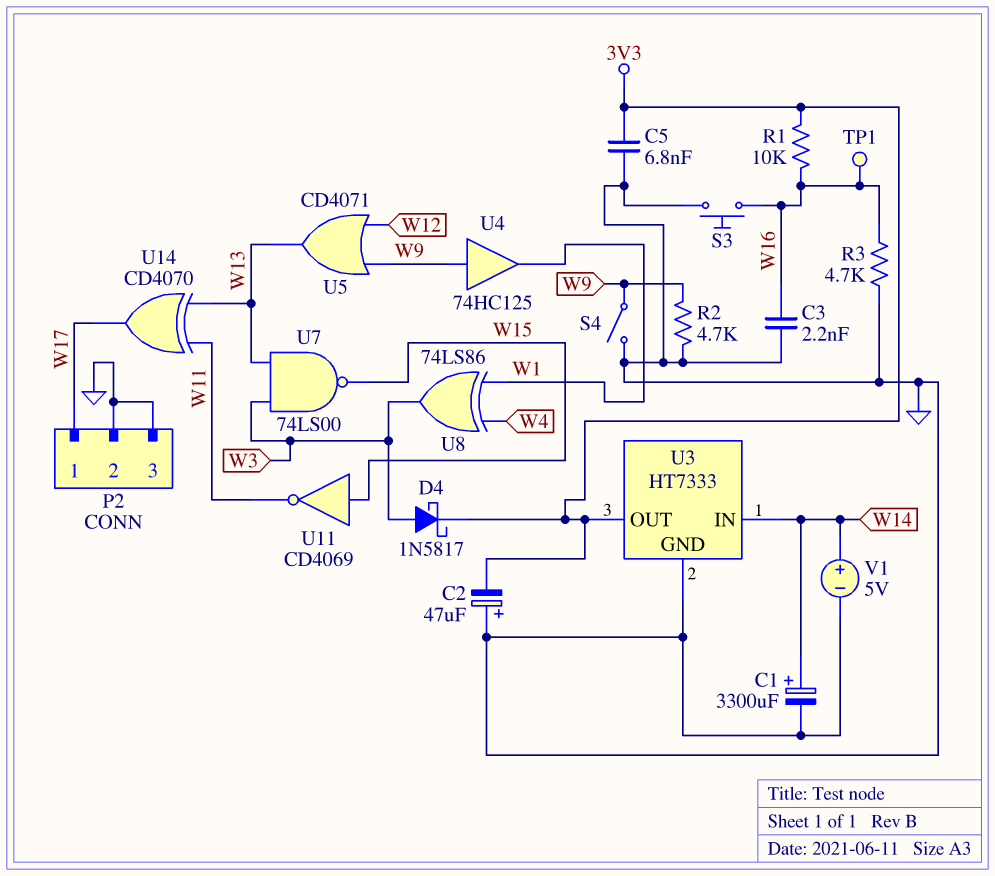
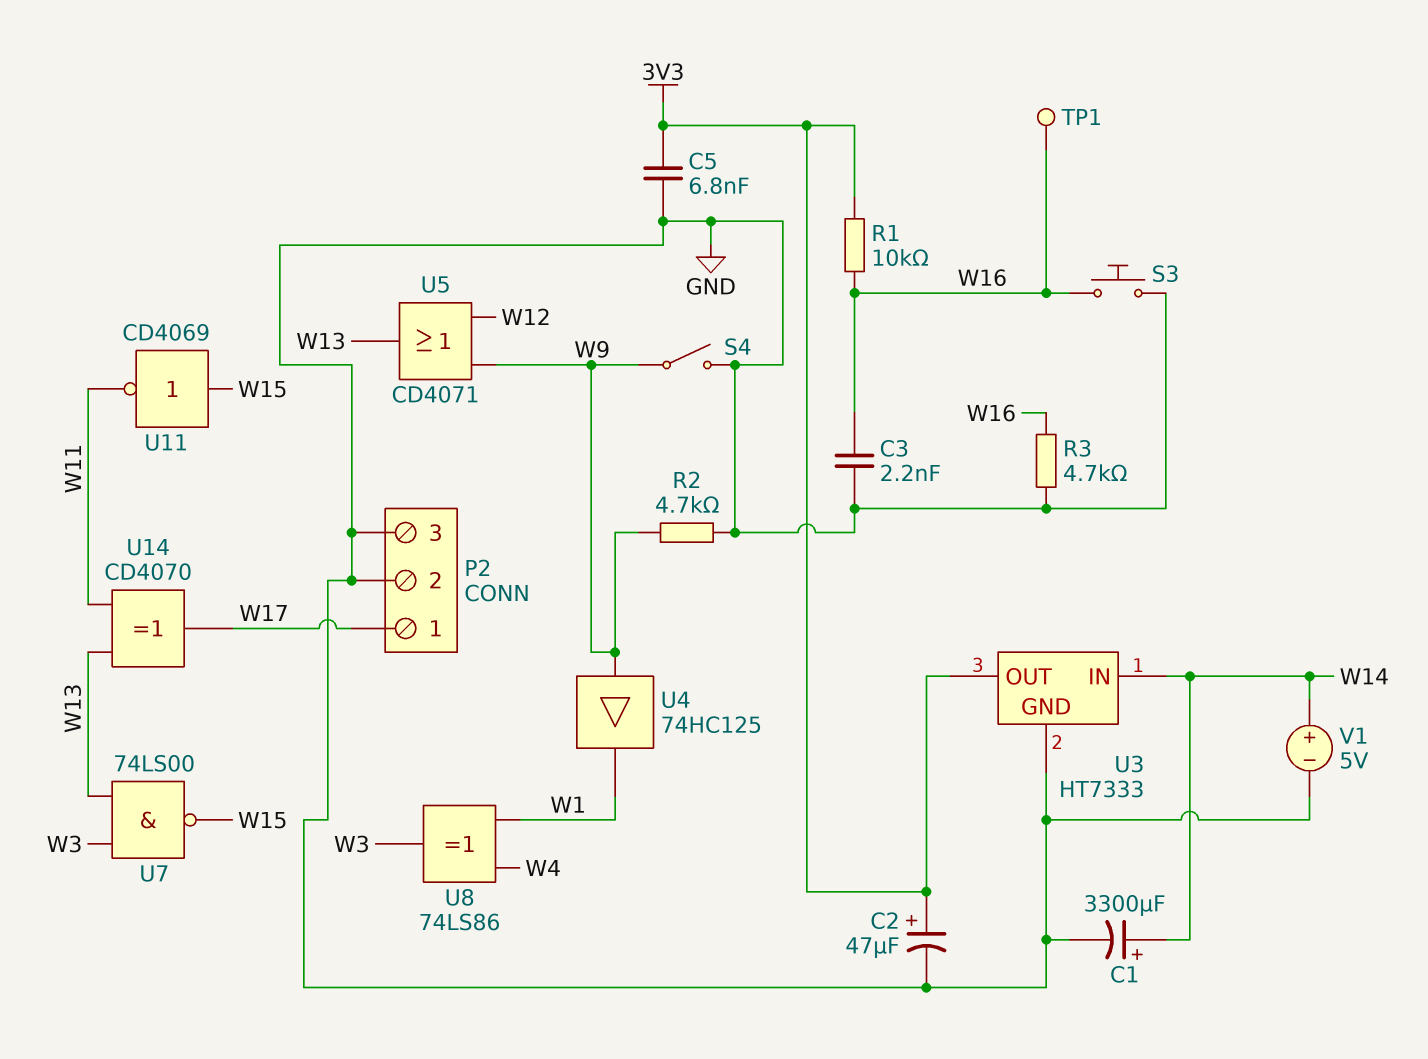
C2: 47uF (plus GND, minus 3V3) -> 47uF (plus 3V3, minus GND)
D4: schottky 1N5817 (A W3, K 3V3) -> none

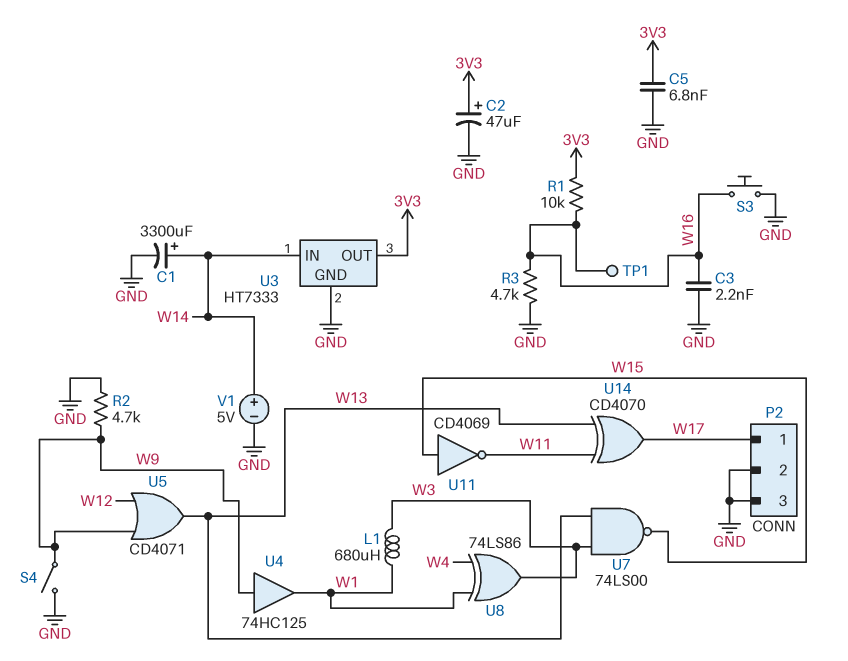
L1: none -> 680uH (W1, W3)

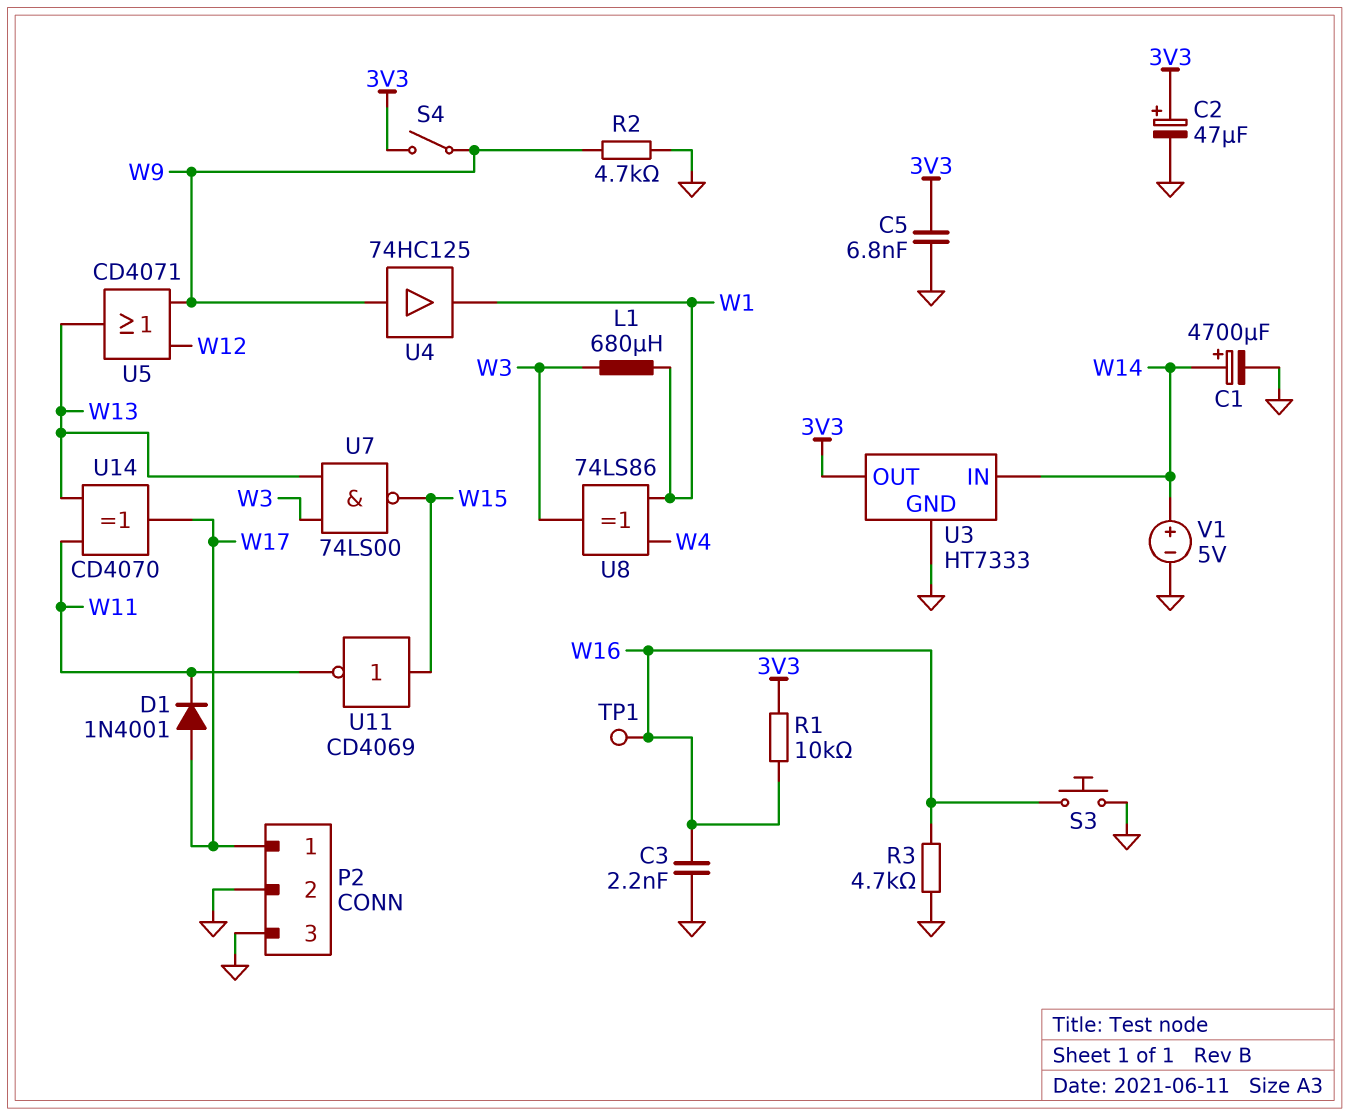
C1: 3300uF (plus W14, minus GND) -> 4700uF (plus W14, minus GND)
D1: none -> diode 1N4001 (A W17, K W11)
S4: switch (GND, W9) -> switch (3V3, W9)

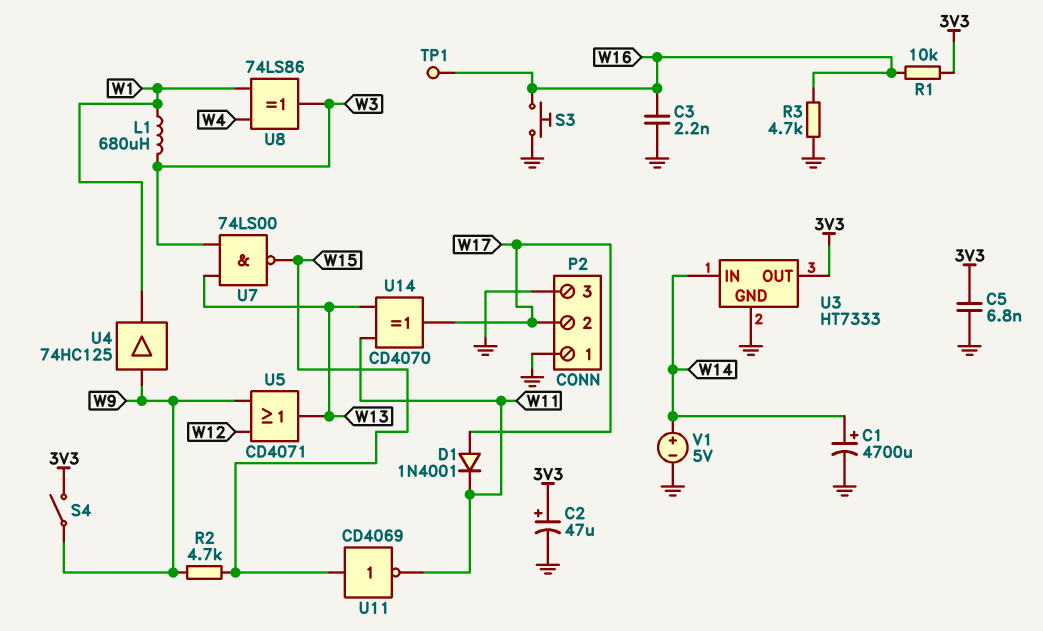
P2 pin 1: W17 -> GND
P2 pin 2: GND -> W17
R2: 4.7k (GND, W9) -> 4.7k (W9, W15)

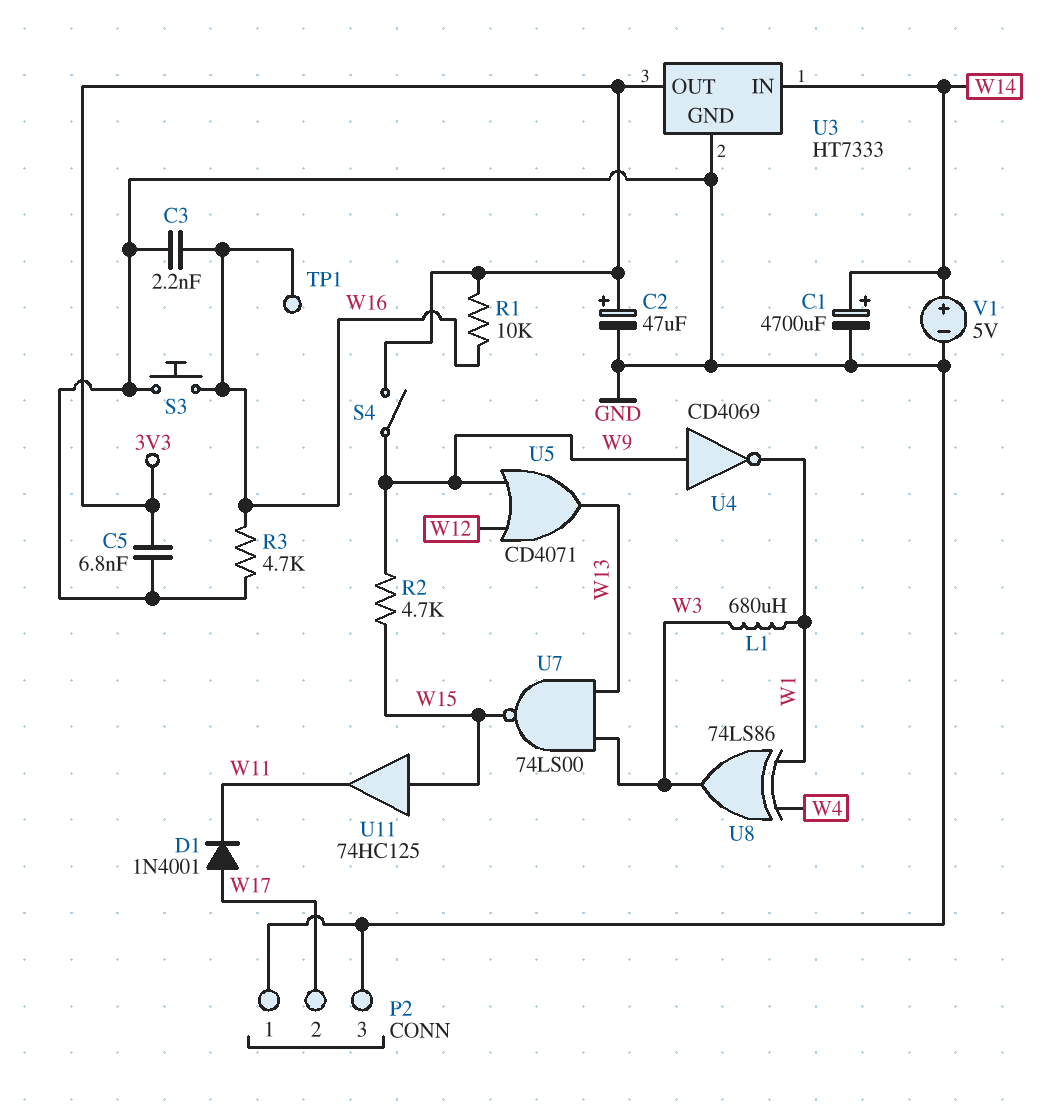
U4: buffer 74HC125 (in W9, out W1) -> NOT CD4069 (in W9, out W1)
U11: NOT CD4069 (in W15, out W11) -> buffer 74HC125 (in W15, out W11)
U14: XOR CD4070 (in W11, in W13, out W17) -> none

